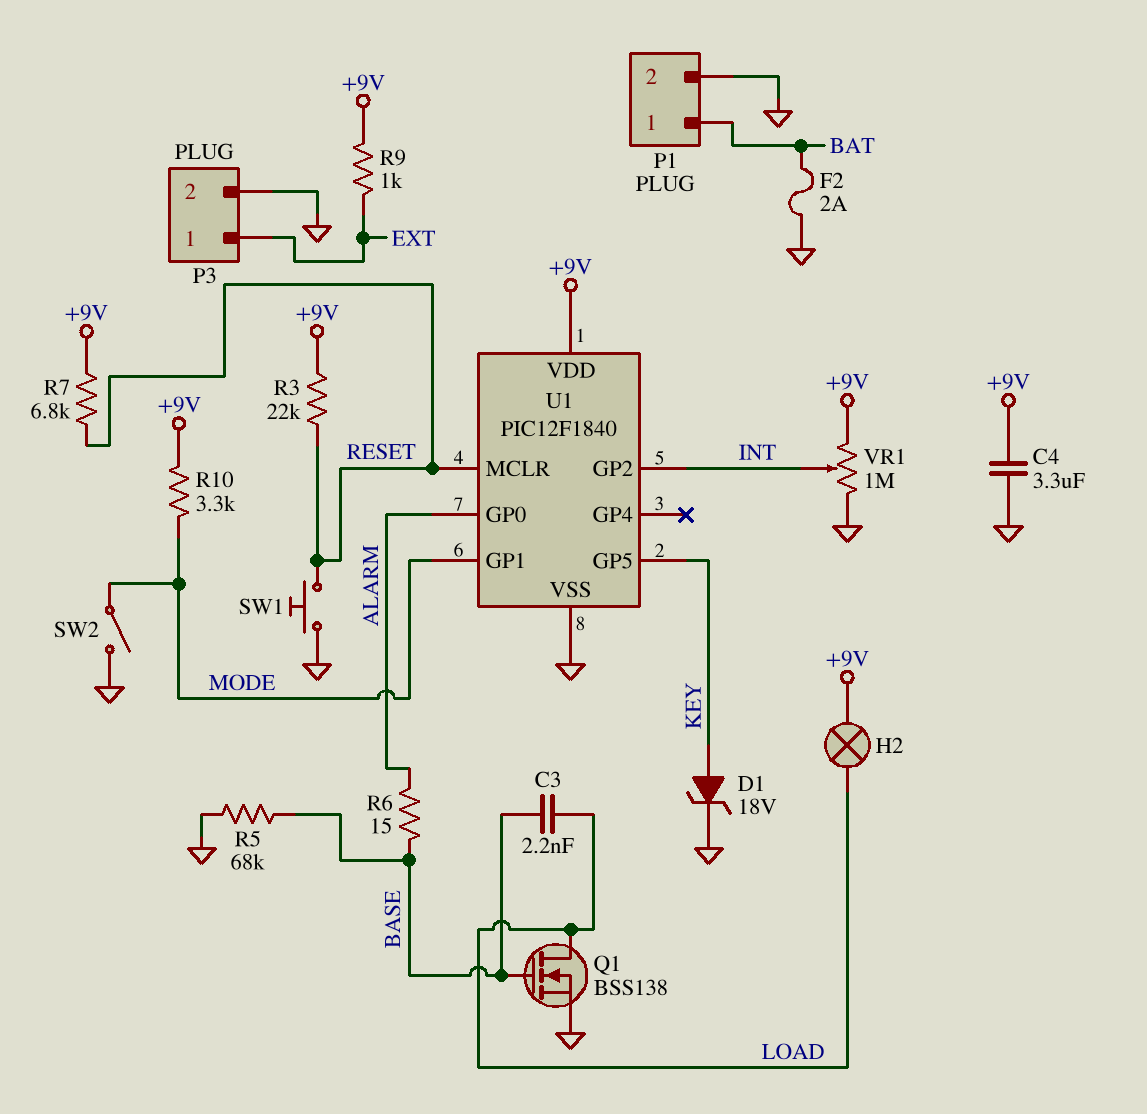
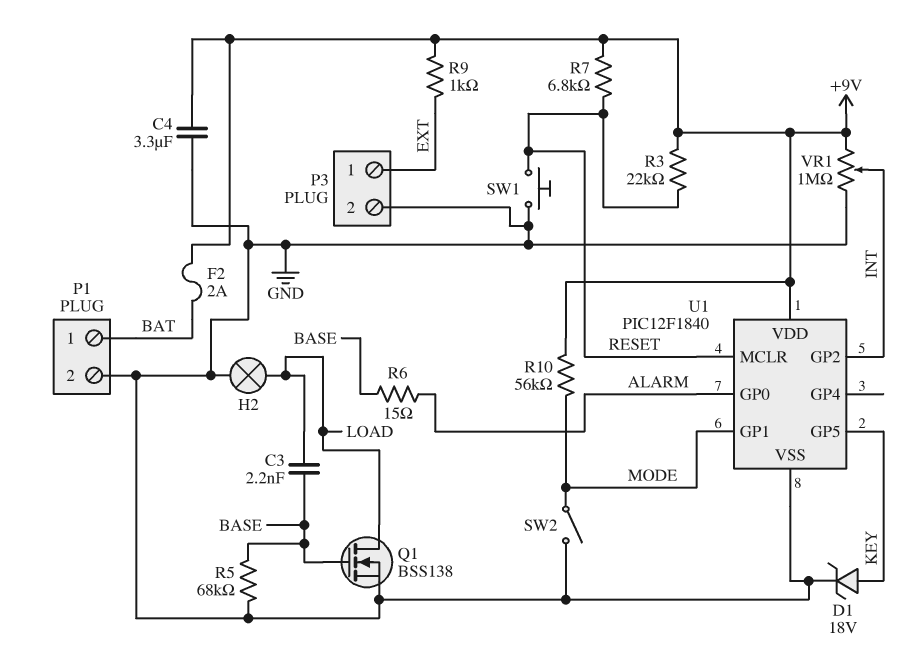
F2: 2A (BAT, GND) -> 2A (+9V, BAT)
H2: lamp (+9V, LOAD) -> lamp (GND, LOAD)
R10: 3.3k (+9V, MODE) -> 56k (+9V, MODE)

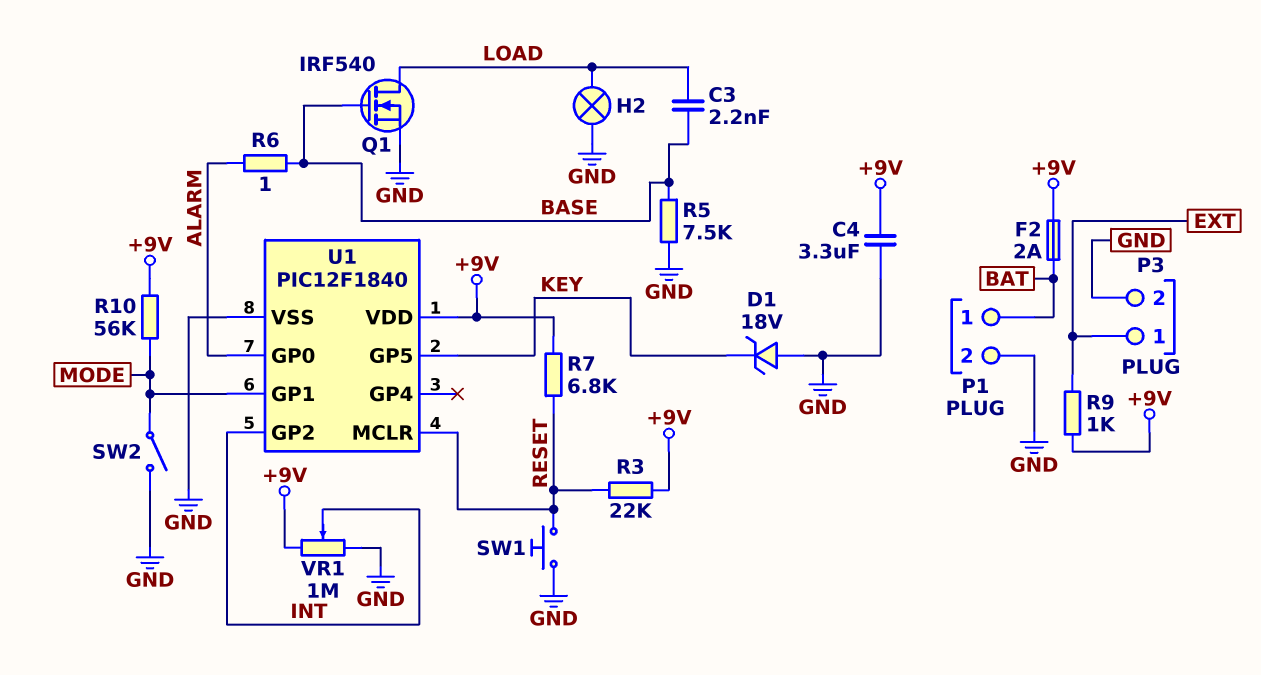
D1: zener 18V (A KEY, K GND) -> zener 18V (A GND, K KEY)
Q1: NMOS BSS138 (G BASE, D LOAD, S GND) -> NMOS IRF540 (G BASE, D LOAD, S GND)
R5: 68k (BASE, GND) -> 7.5k (BASE, GND)
R6: 15 (ALARM, BASE) -> 1 (ALARM, BASE)

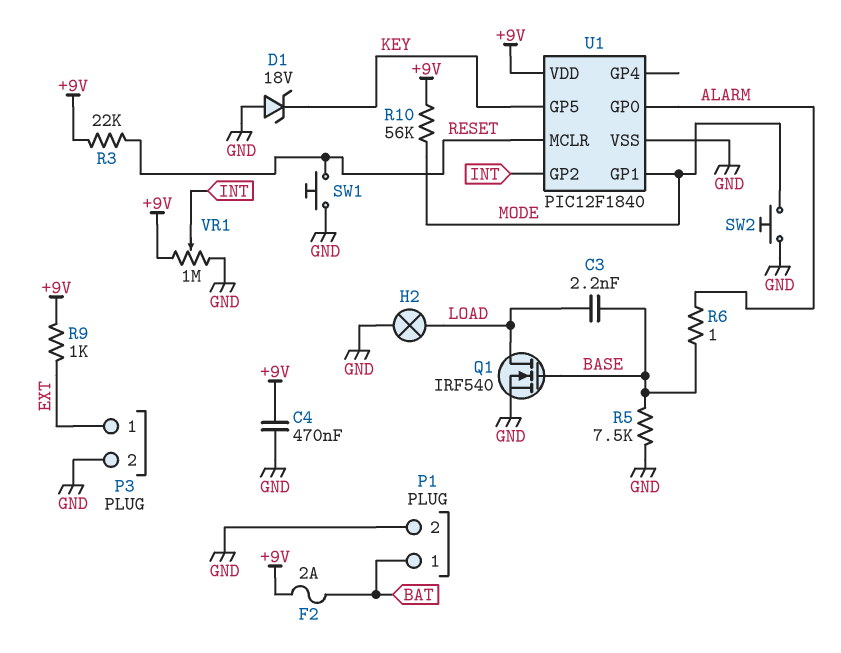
C4: 3.3uF (+9V, GND) -> 470nF (+9V, GND)
R7: 6.8k (+9V, RESET) -> none
SW2: switch (GND, MODE) -> button (GND, MODE)

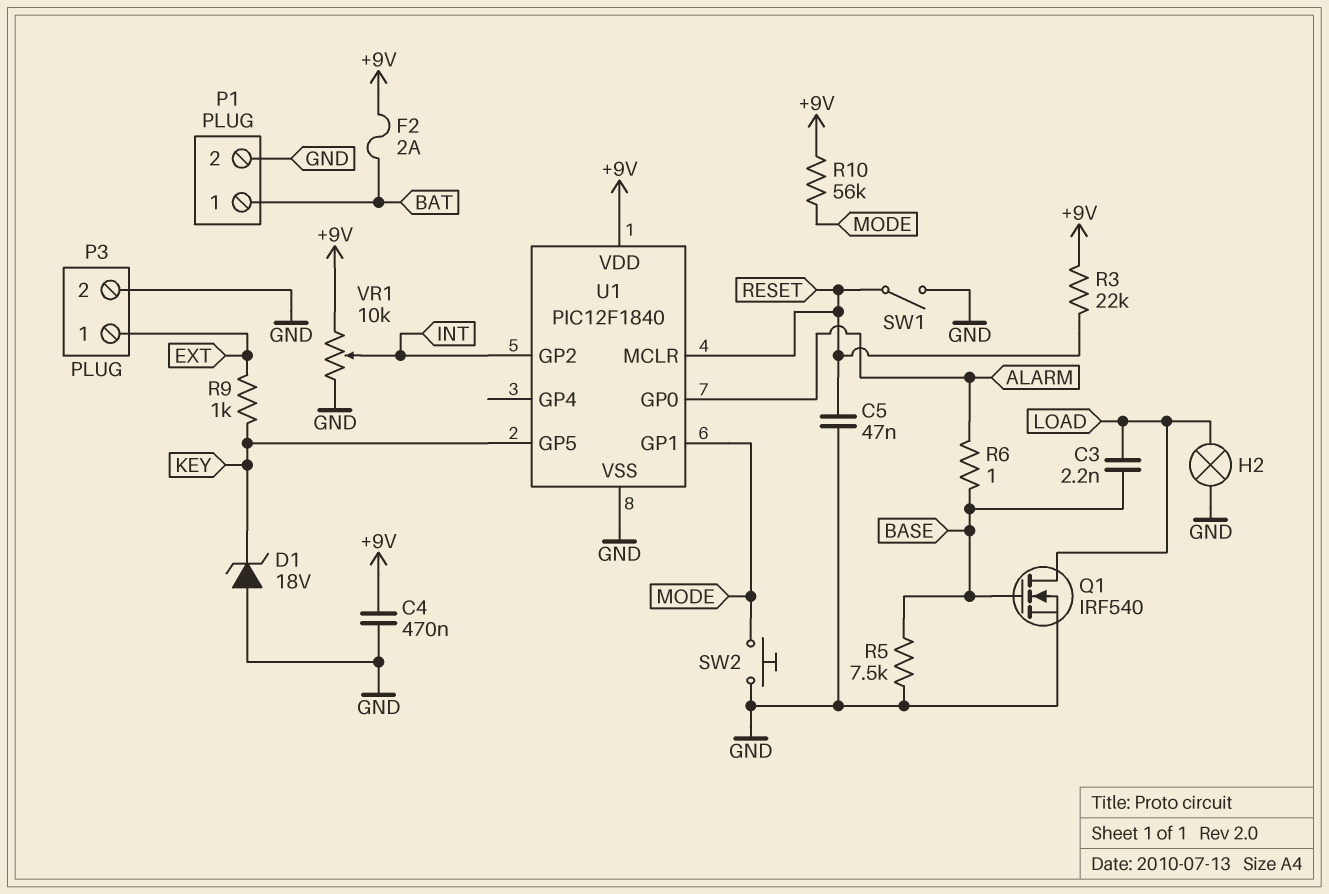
C5: none -> 47nF (GND, RESET)
R9: 1k (+9V, EXT) -> 1k (EXT, KEY)
SW1: button (GND, RESET) -> switch (GND, RESET)
VR1: 1M (+9V, GND, wiper INT) -> 10k (+9V, GND, wiper INT)

